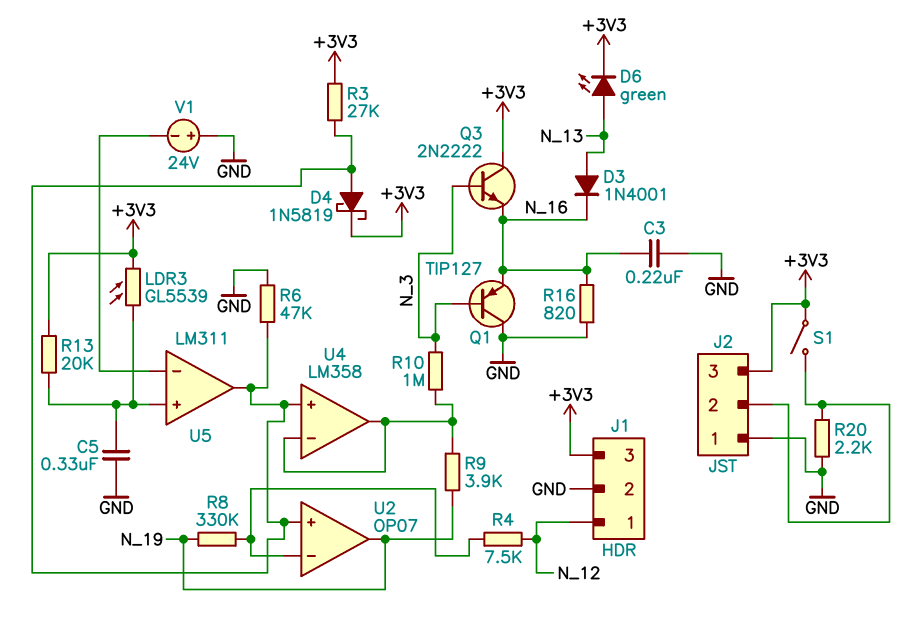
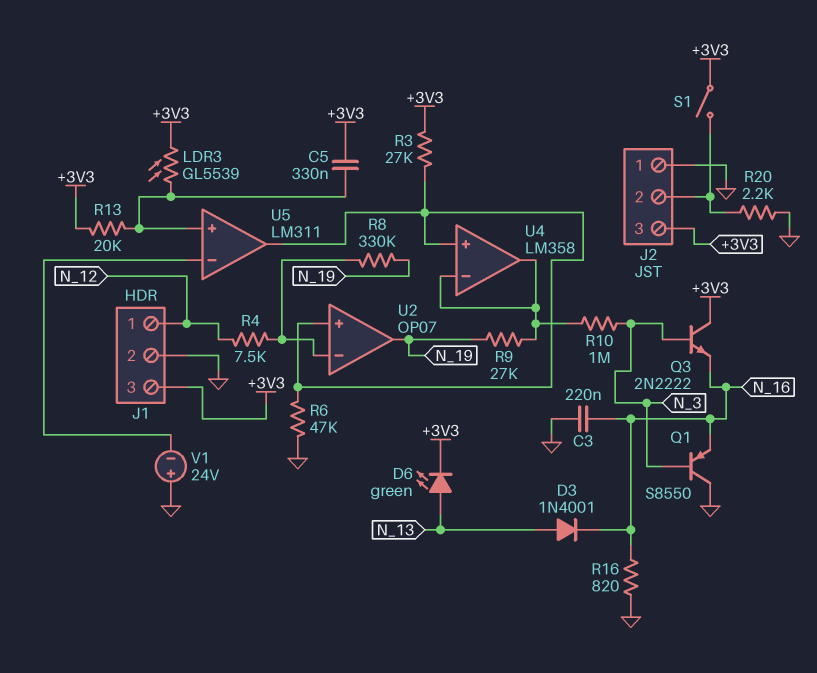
C5: 330nF (GND, U5/in+) -> 330nF (+3V3, U5/in+)
D4: schottky 1N5819 (A U2/in+, K +3V3) -> none
Q1: PNP TIP127 (B N_3, C GND, E N_16) -> PNP S8550 (B N_3, C GND, E N_16)
R9: 3.9k (N_19, U4/in-) -> 27k (N_19, U4/in-)

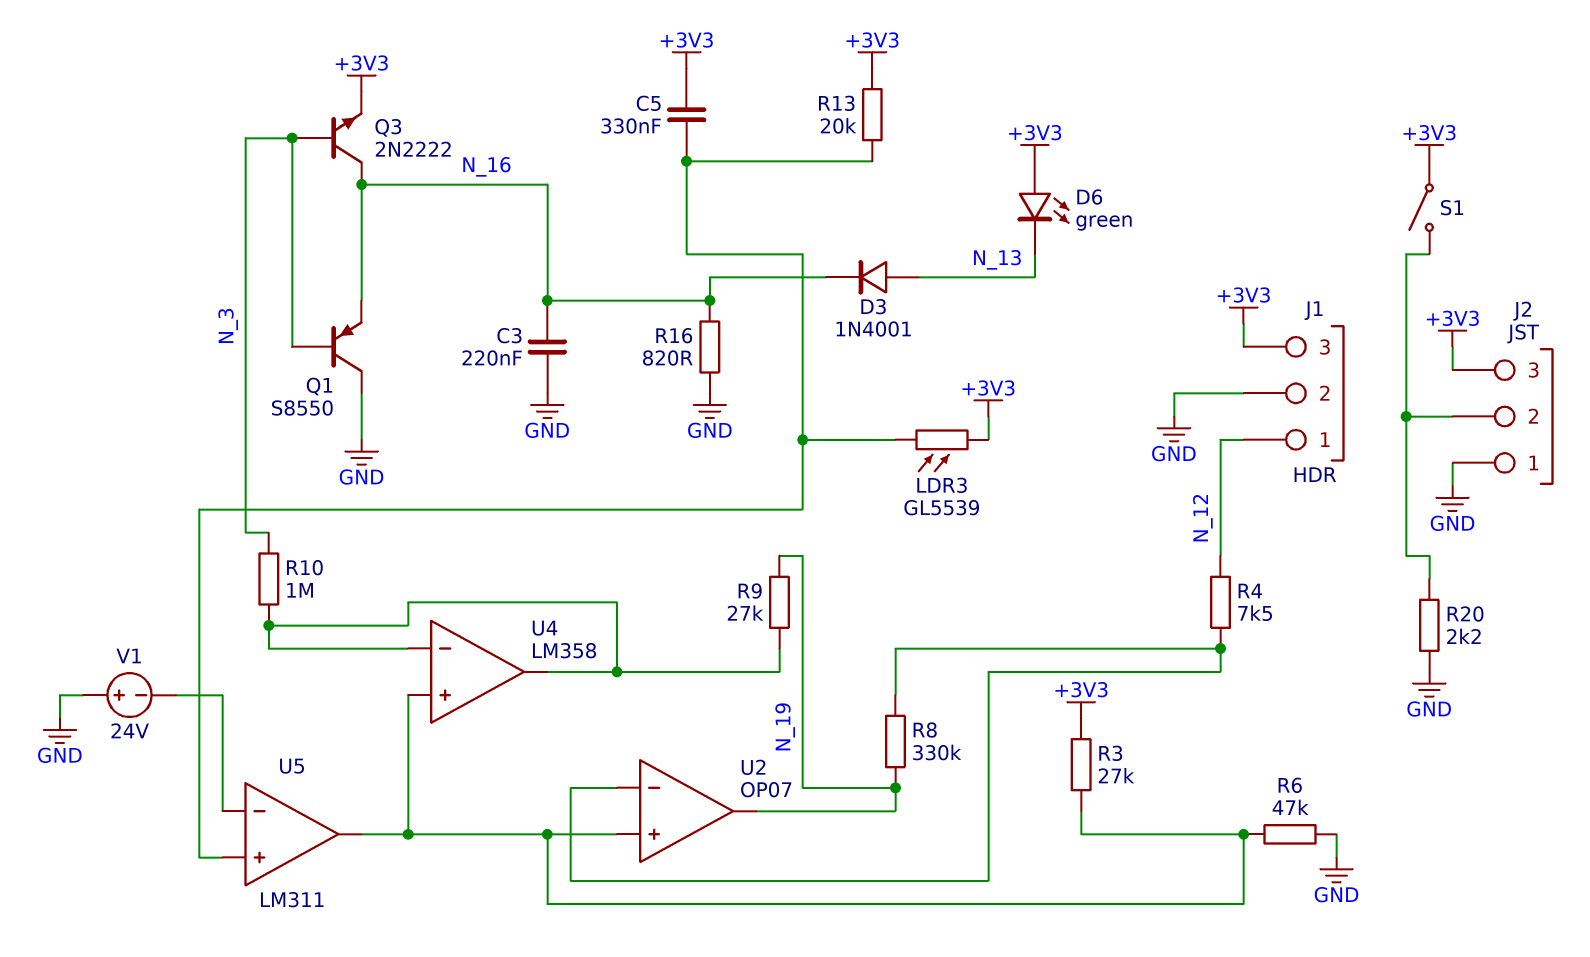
D6: LED green (A N_13, K +3V3) -> LED green (A +3V3, K N_13)
Q3: NPN 2N2222 (B N_3, C +3V3, E N_16) -> NPN 2N2222 (B N_3, C N_16, E +3V3)

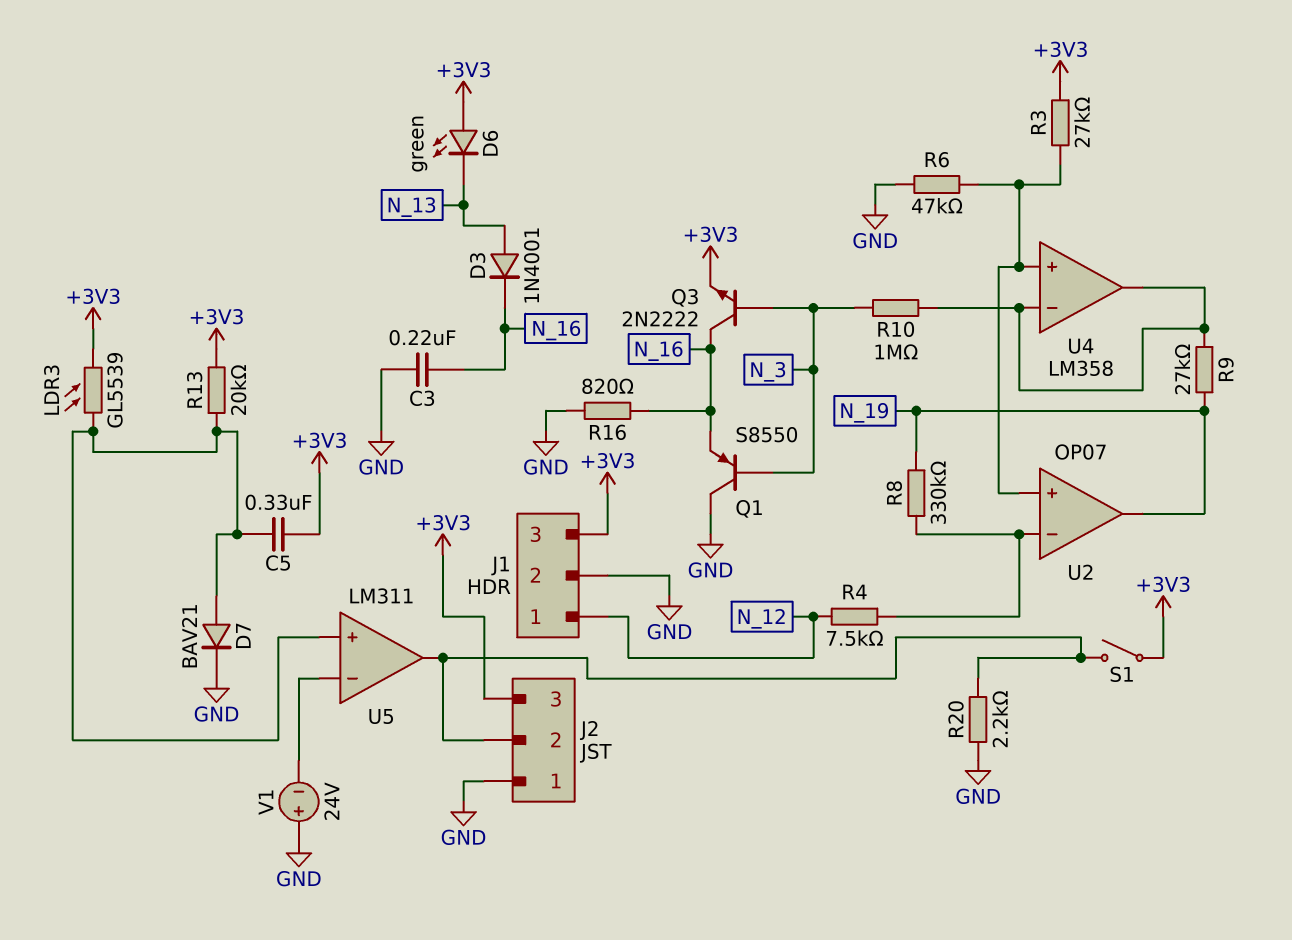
D7: none -> diode BAV21 (A U5/in+, K GND)
U5 pin out: U2/in+ -> J2/2

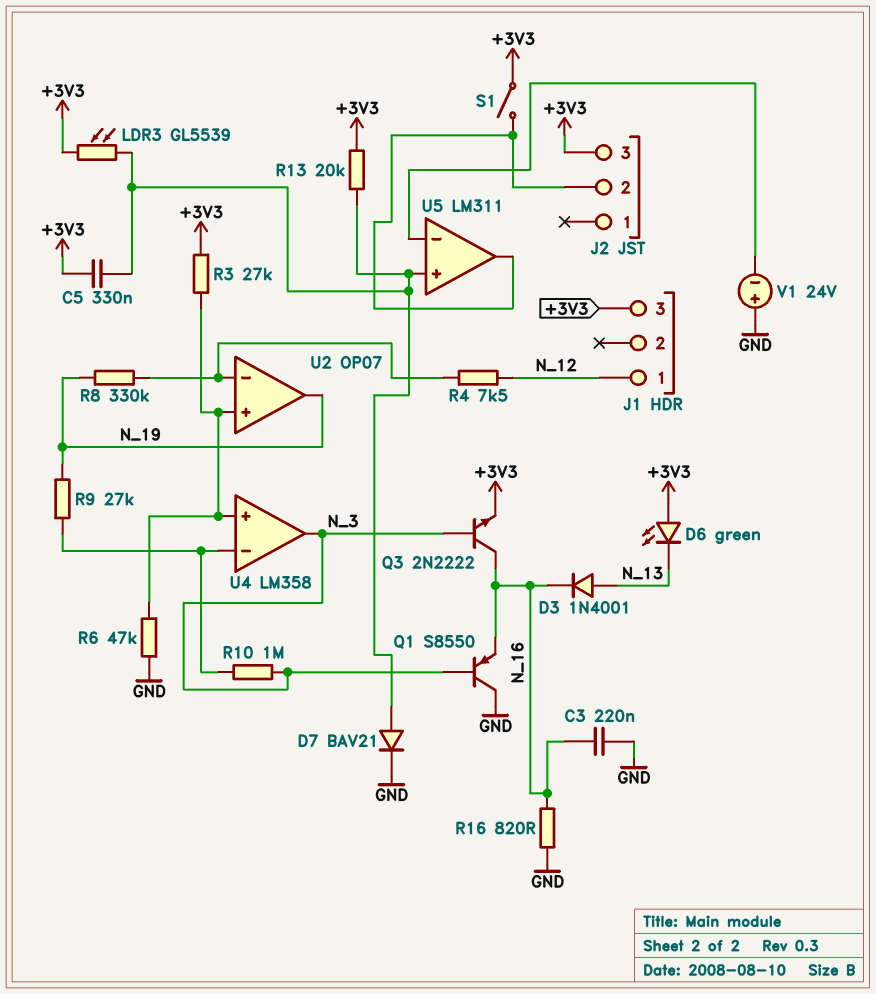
J1 pin 2: GND -> none
J2 pin 1: GND -> none
R20: 2.2k (GND, J2/2) -> none
U4 pin out: U4/in- -> N_3

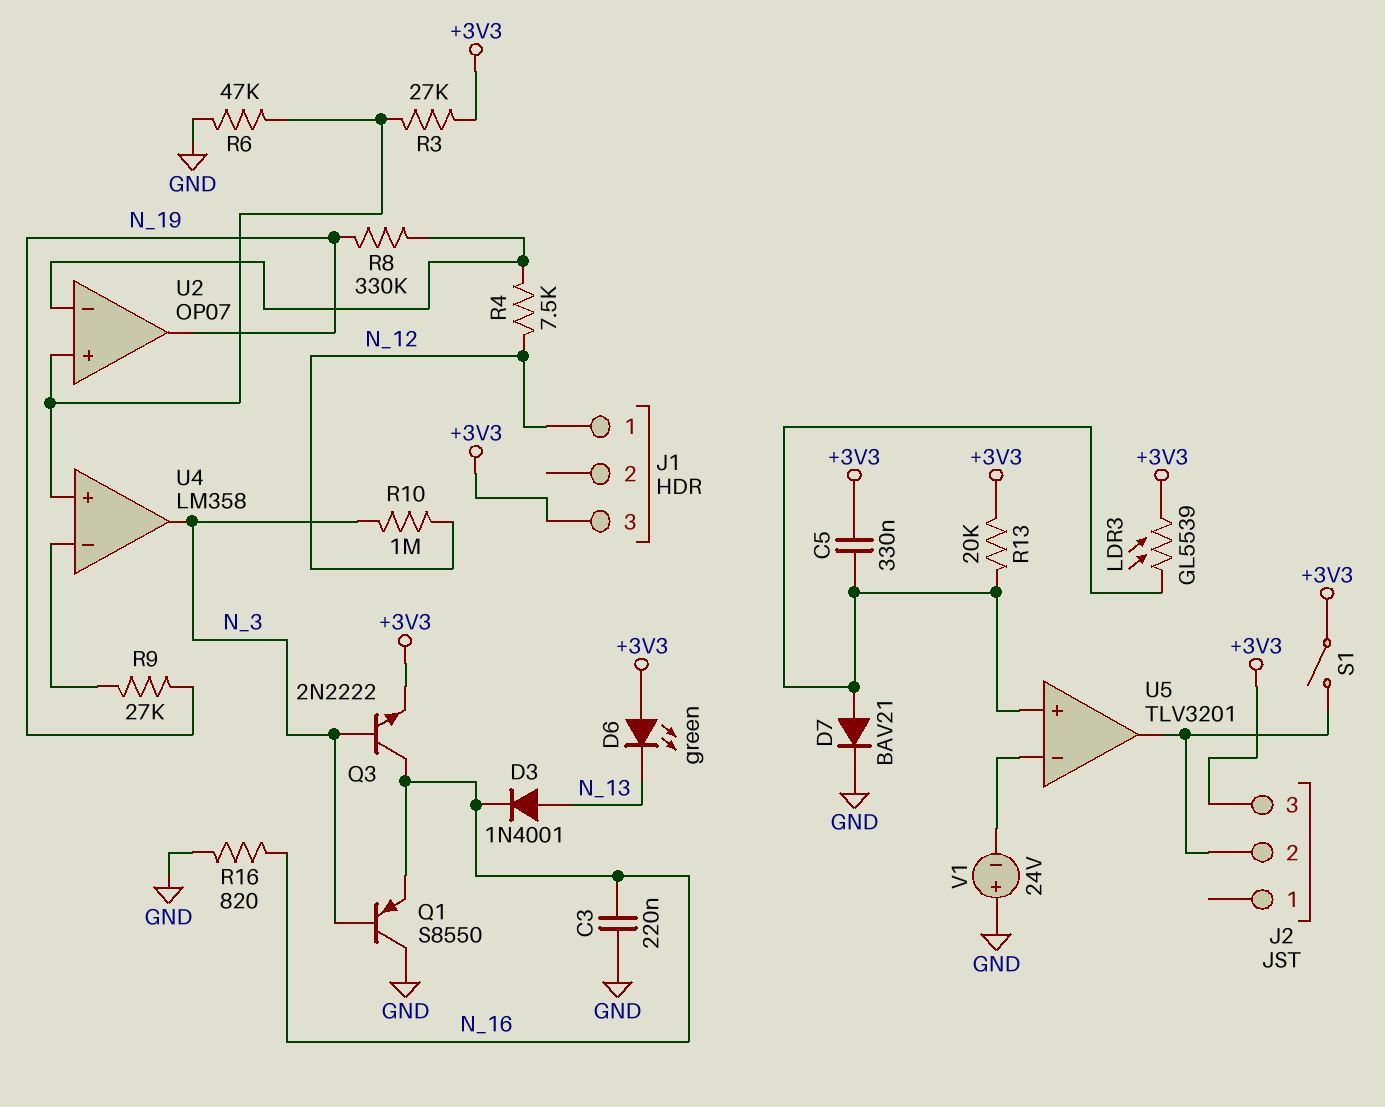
R10: 1M (N_3, U4/in-) -> 1M (N_3, N_12)
U5: LM311 -> TLV3201

